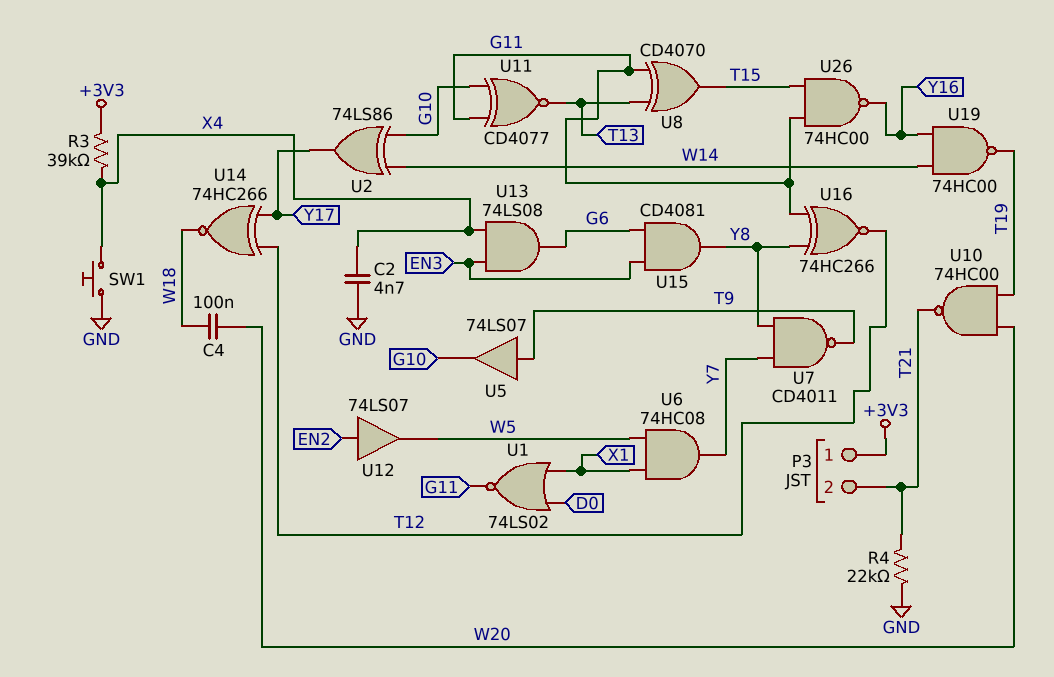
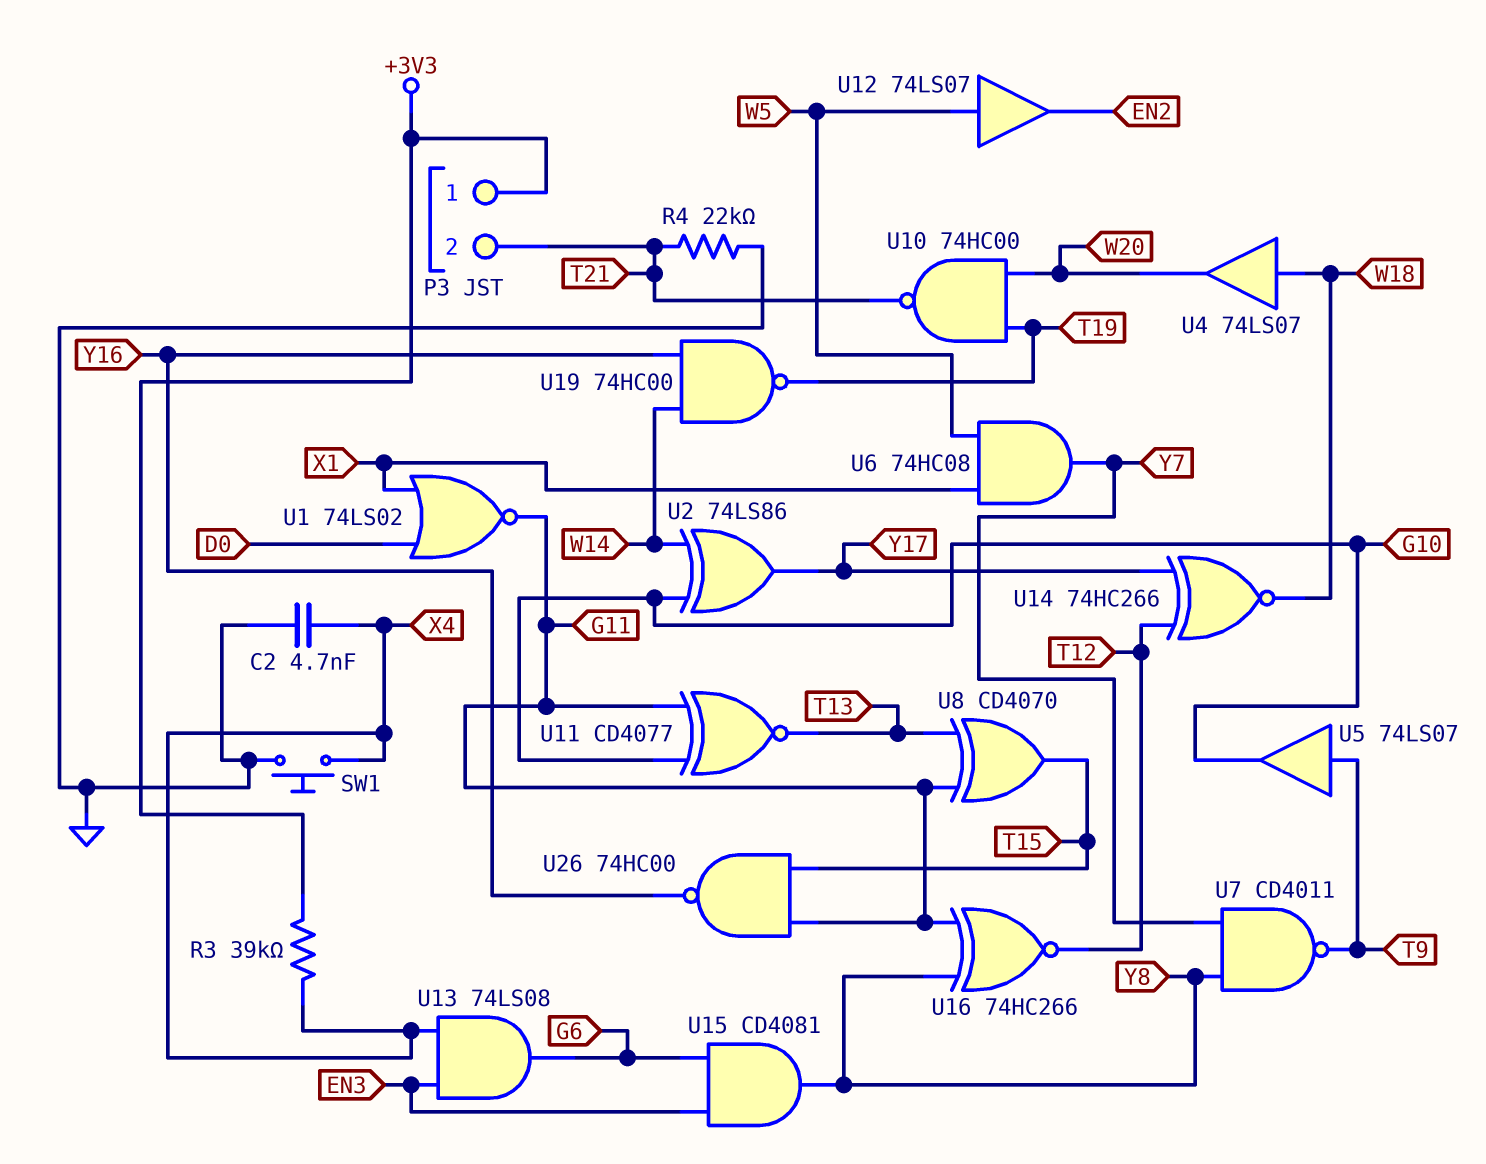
C4: 100nF (W18, W20) -> none
U4: none -> buffer 74LS07 (in W18, out W20)
U12: buffer 74LS07 (in EN2, out W5) -> buffer 74LS07 (in W5, out EN2)

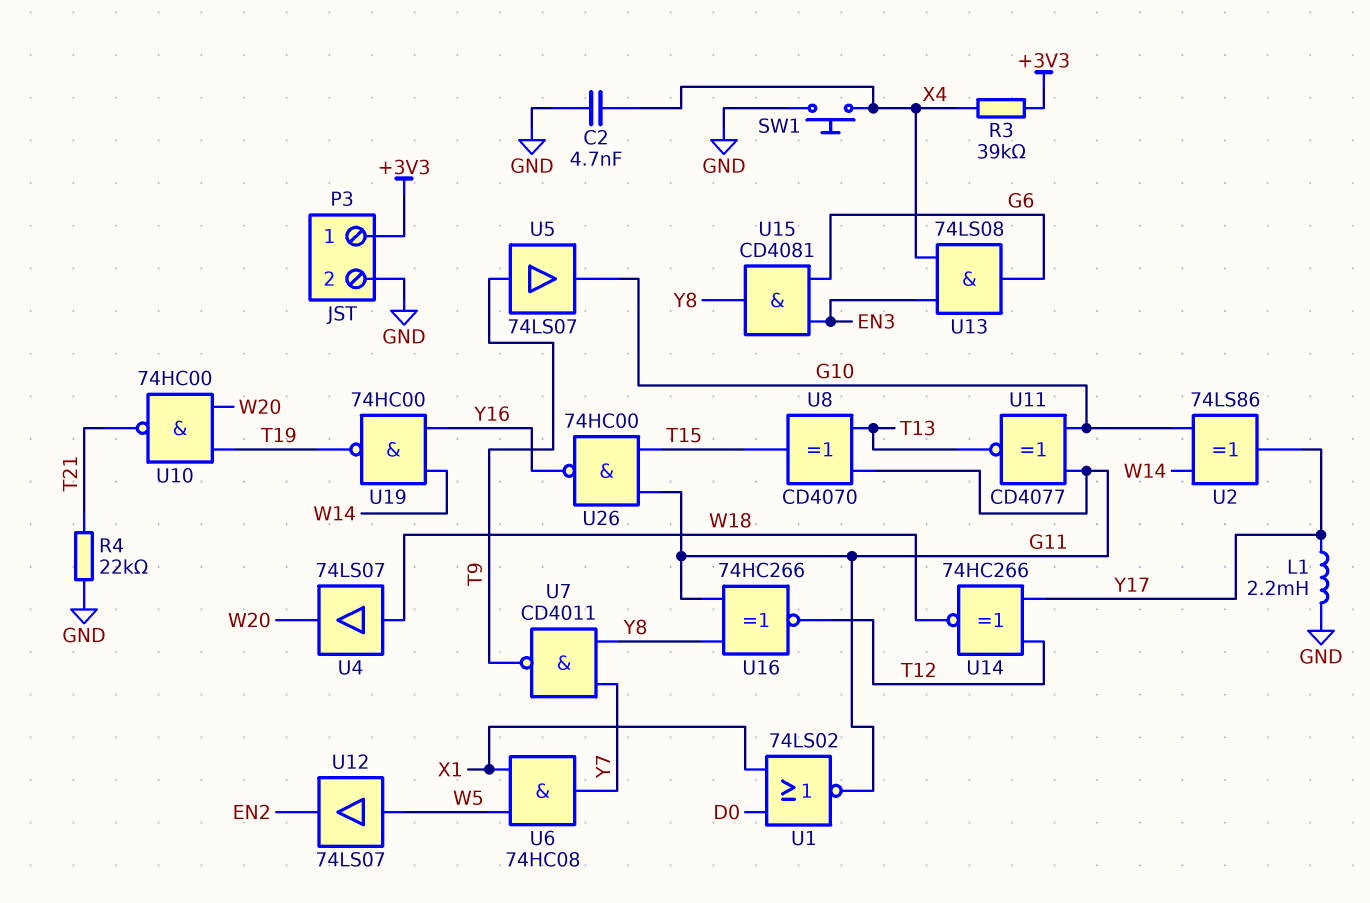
L1: none -> 2.2mH (GND, Y17)
P3 pin 2: T21 -> GND

